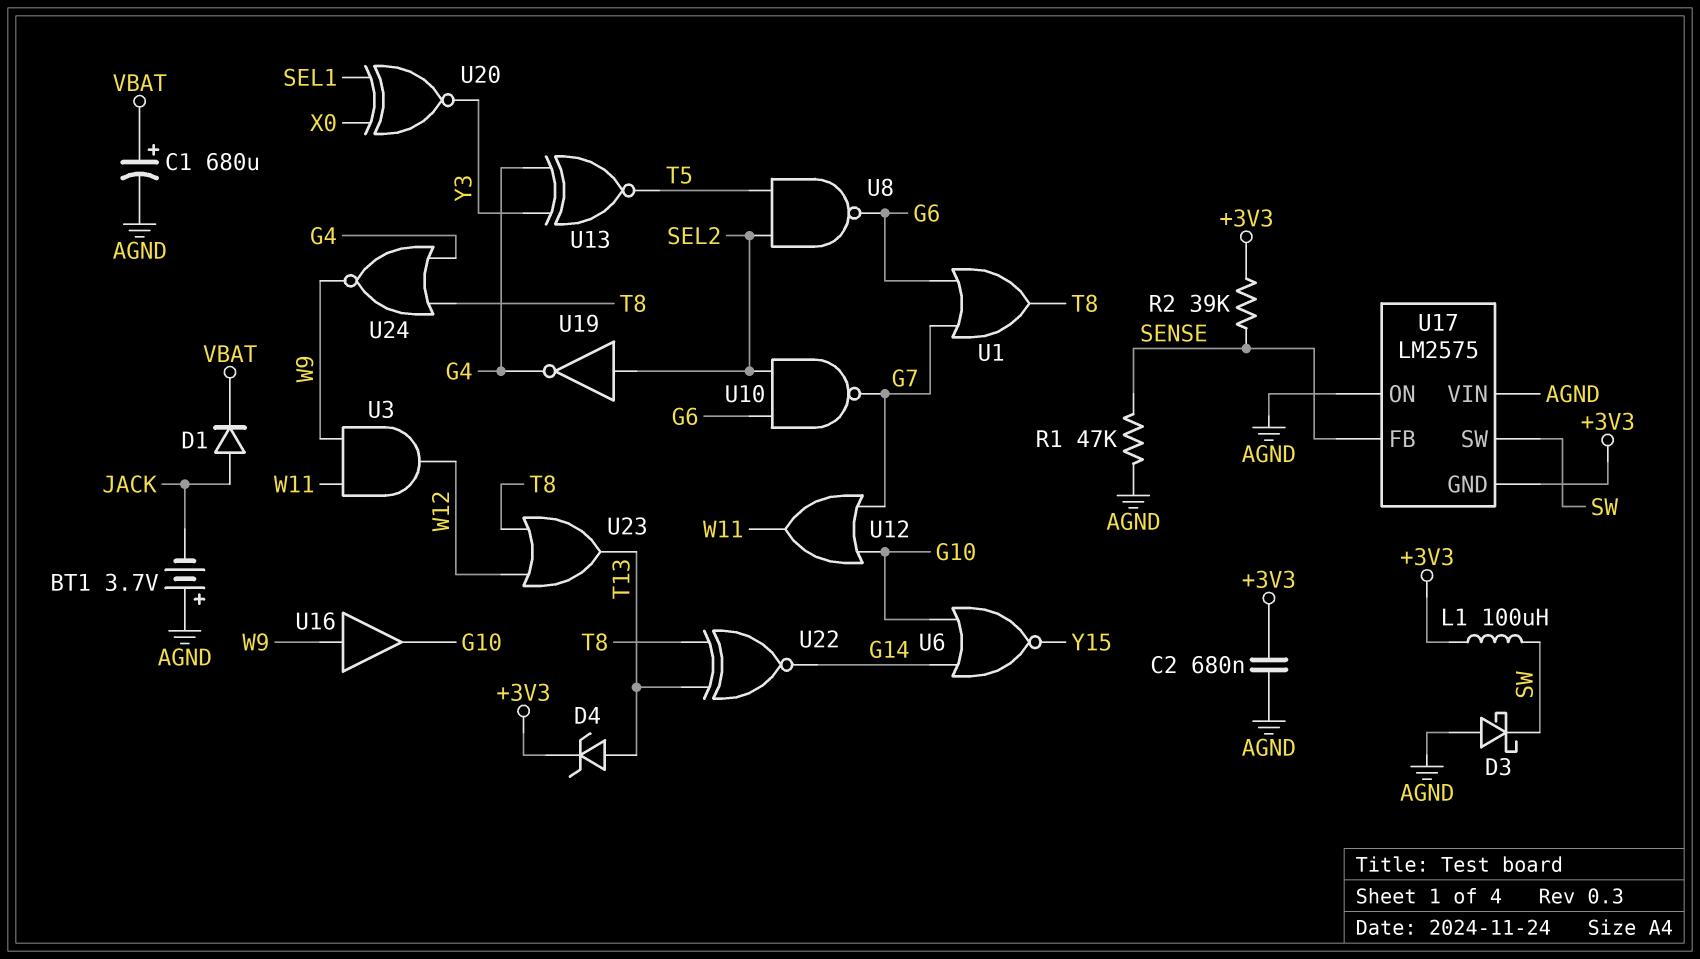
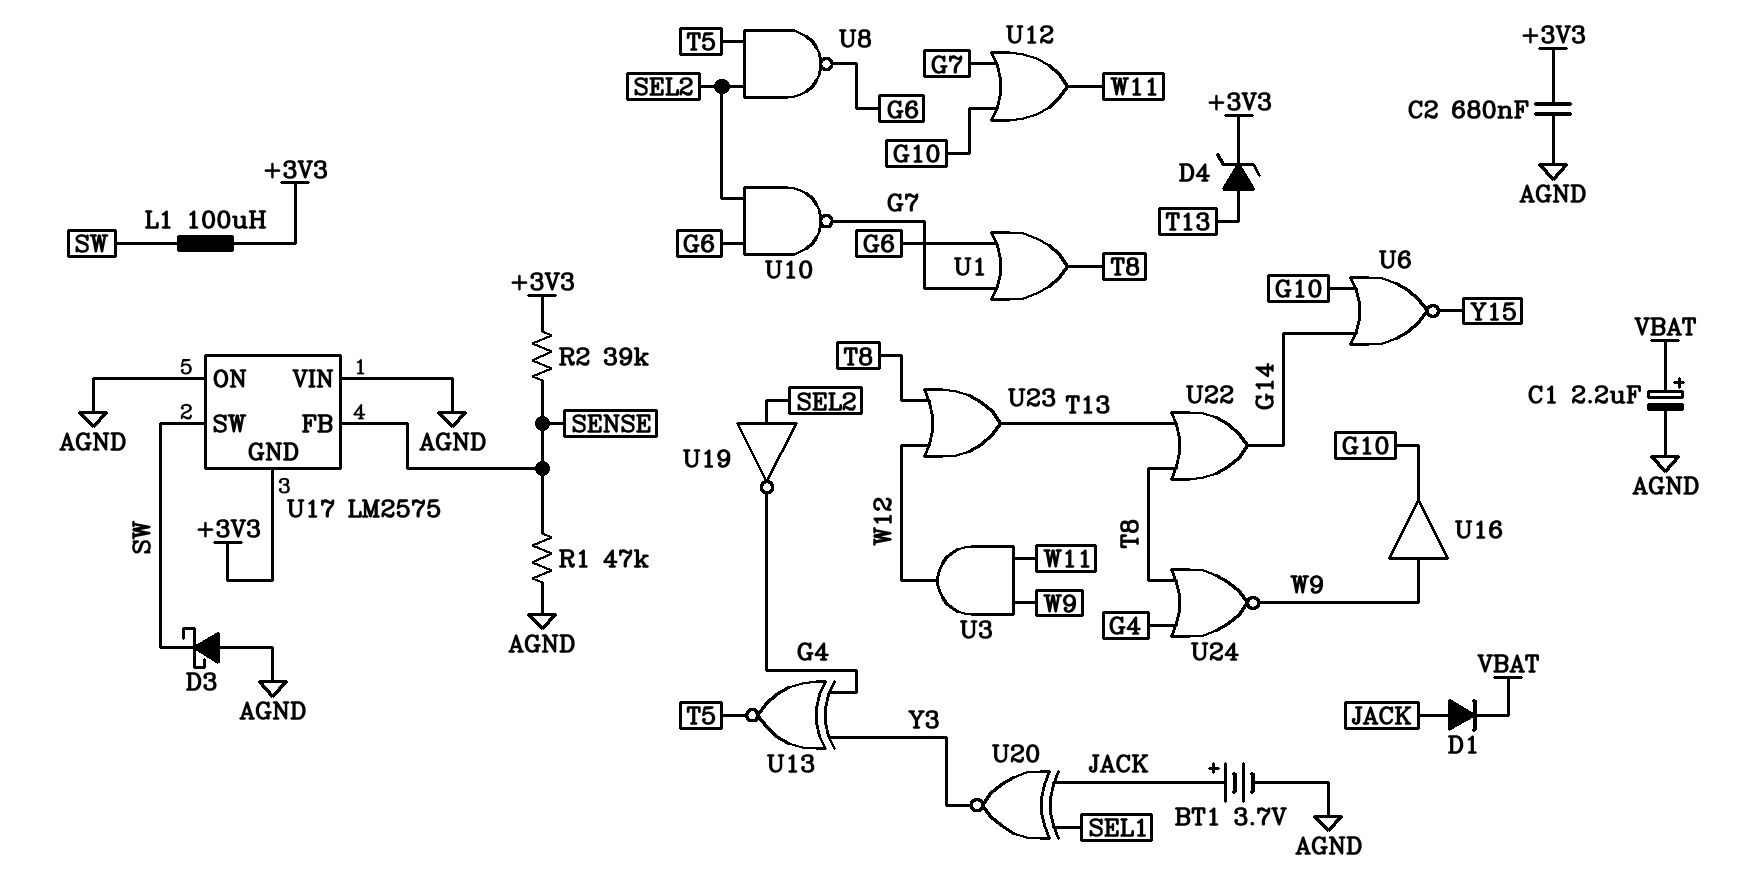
BT1: 3.7V (plus AGND, minus JACK) -> 3.7V (plus JACK, minus AGND)
C1: 680uF (plus VBAT, minus AGND) -> 2.2uF (plus VBAT, minus AGND)
U20: XNOR (in SEL1, in X0, out Y3) -> XNOR (in JACK, in SEL1, out Y3)
U22: XNOR (in T8, in T13, out G14) -> OR (in T8, in T13, out G14)

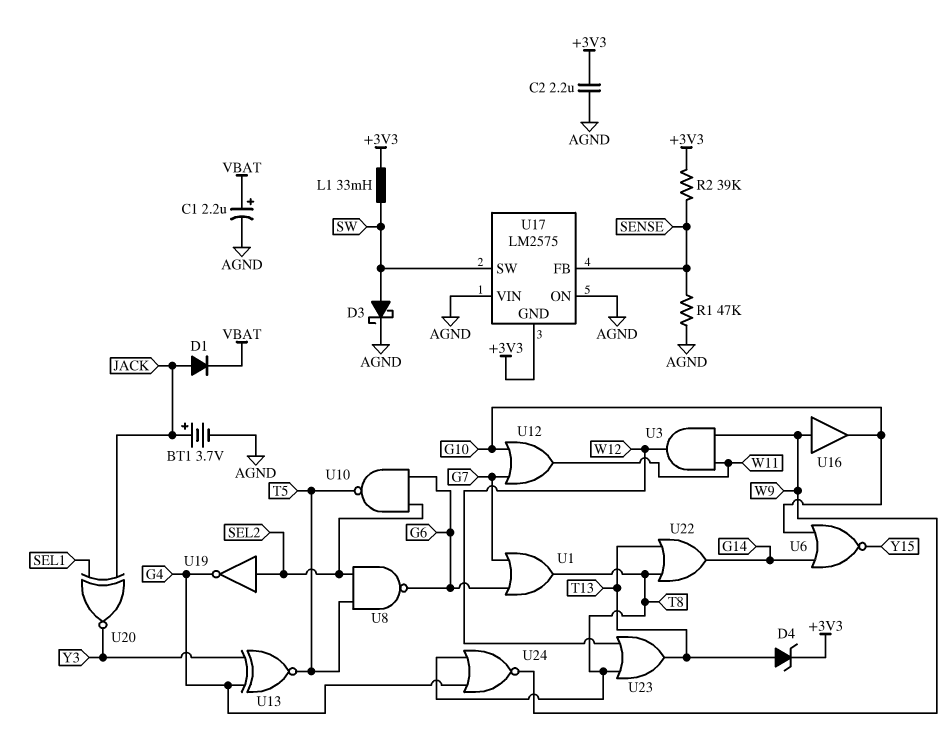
C2: 680nF (+3V3, AGND) -> 2.2uF (+3V3, AGND)
D3: schottky (A AGND, K SW) -> schottky (A SW, K AGND)
L1: 100uH (+3V3, SW) -> 33mH (+3V3, SW)
U10: NAND (in G6, in SEL2, out G7) -> NAND (in G6, in SEL2, out T5)

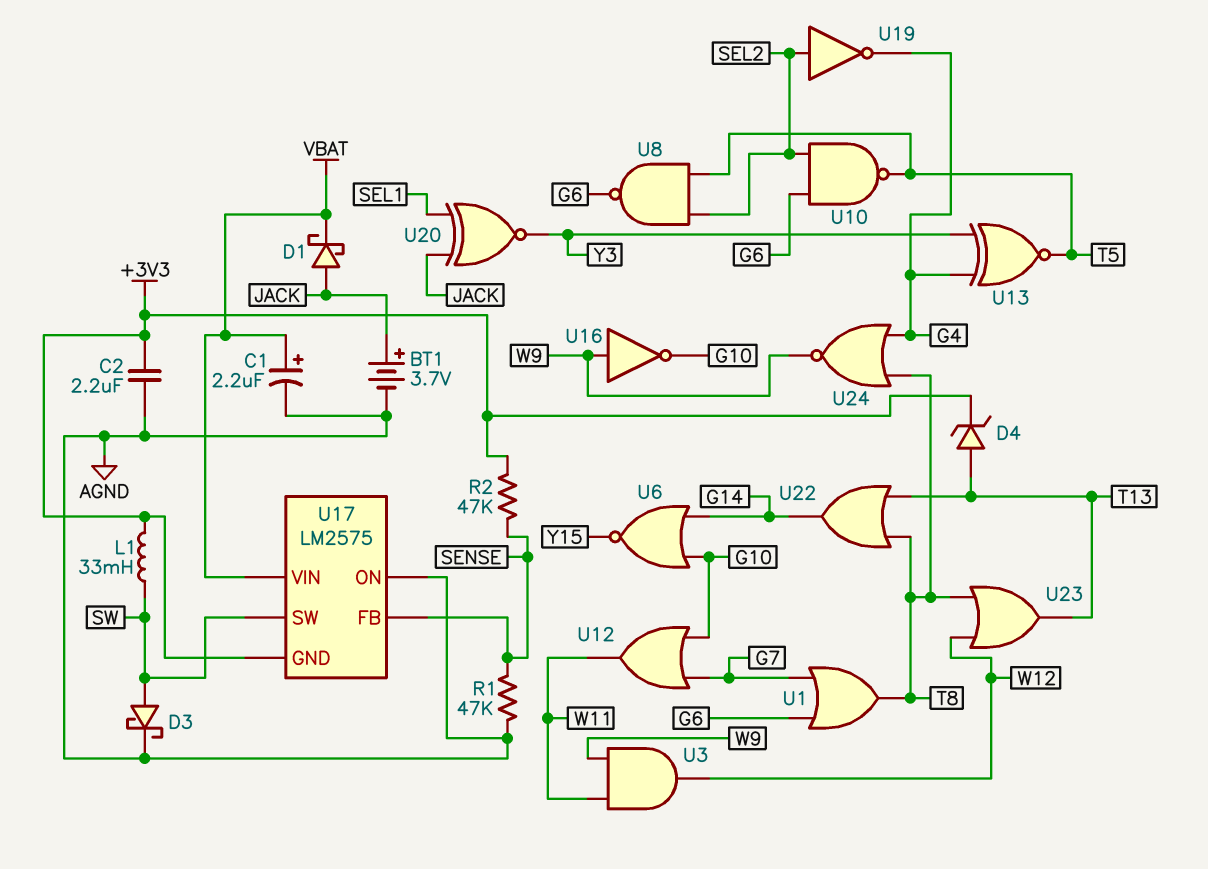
D1: diode (A JACK, K VBAT) -> schottky (A JACK, K VBAT)
R2: 39k (+3V3, SENSE) -> 47k (+3V3, SENSE)
U16: buffer (in W9, out G10) -> NOT (in W9, out G10)
U17 pin VIN: AGND -> VBAT

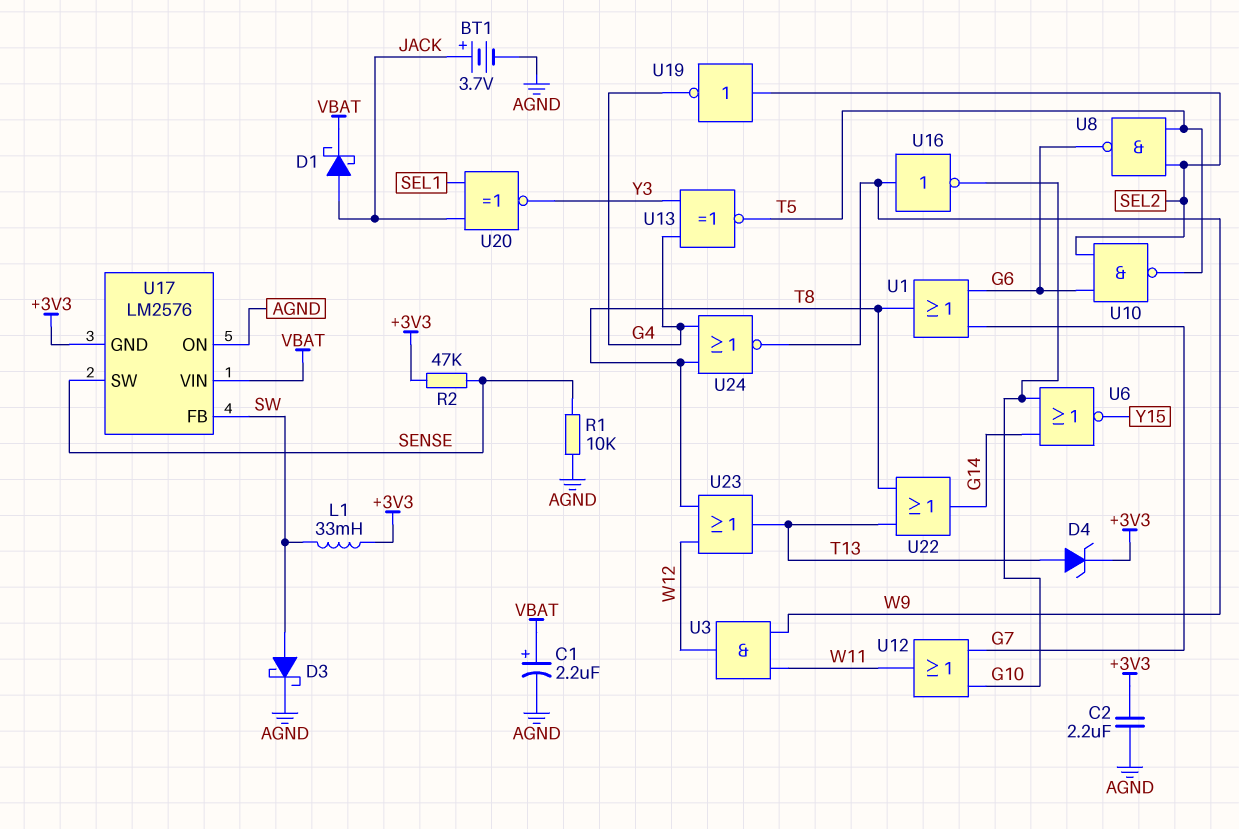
R1: 47k (AGND, SENSE) -> 10k (AGND, SENSE)
U17: LM2575 -> LM2576
U17 pin FB: SENSE -> SW
U17 pin SW: SW -> SENSE

